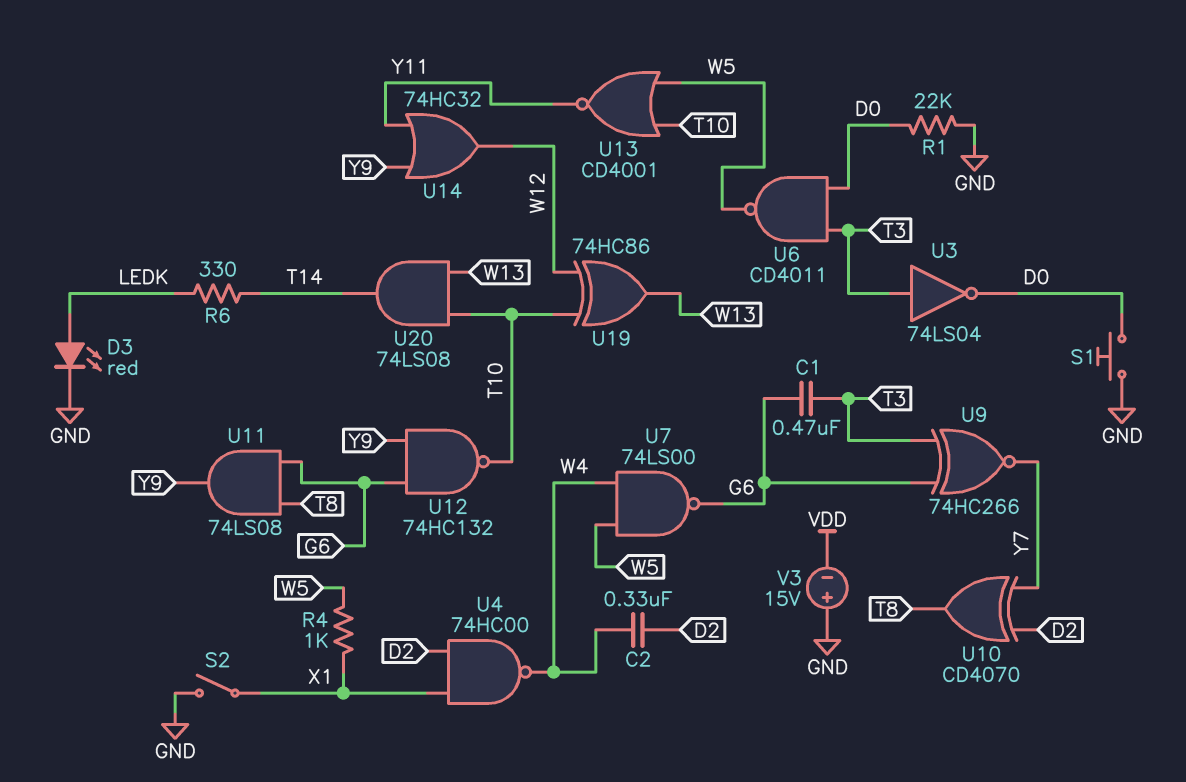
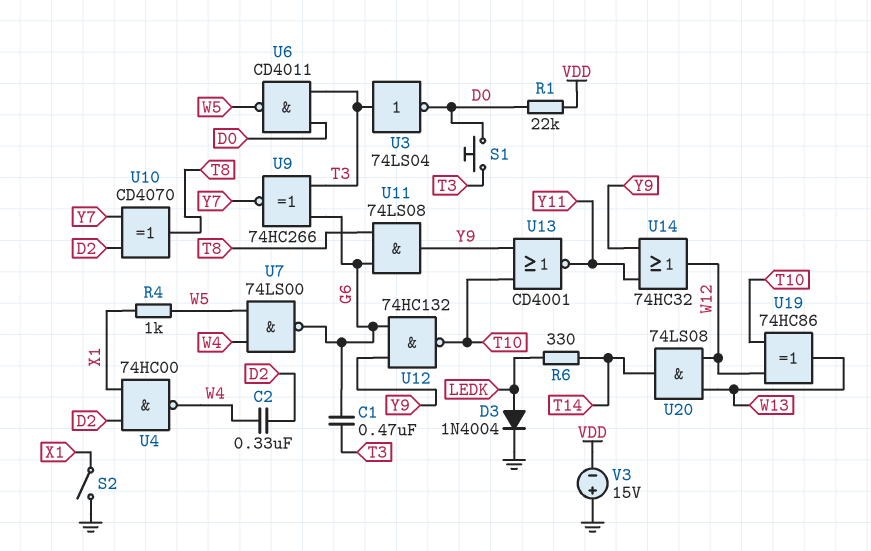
D3: LED red (A LEDK, K GND) -> diode 1N4004 (A LEDK, K GND)
R1: 22k (D0, GND) -> 22k (D0, VDD)
S1: button (D0, GND) -> button (D0, T3)
U13: NOR CD4001 (in T10, in W5, out Y11) -> NOR CD4001 (in T10, in Y9, out Y11)
U20: AND 74LS08 (in T10, in W13, out T14) -> AND 74LS08 (in W12, in W13, out T14)

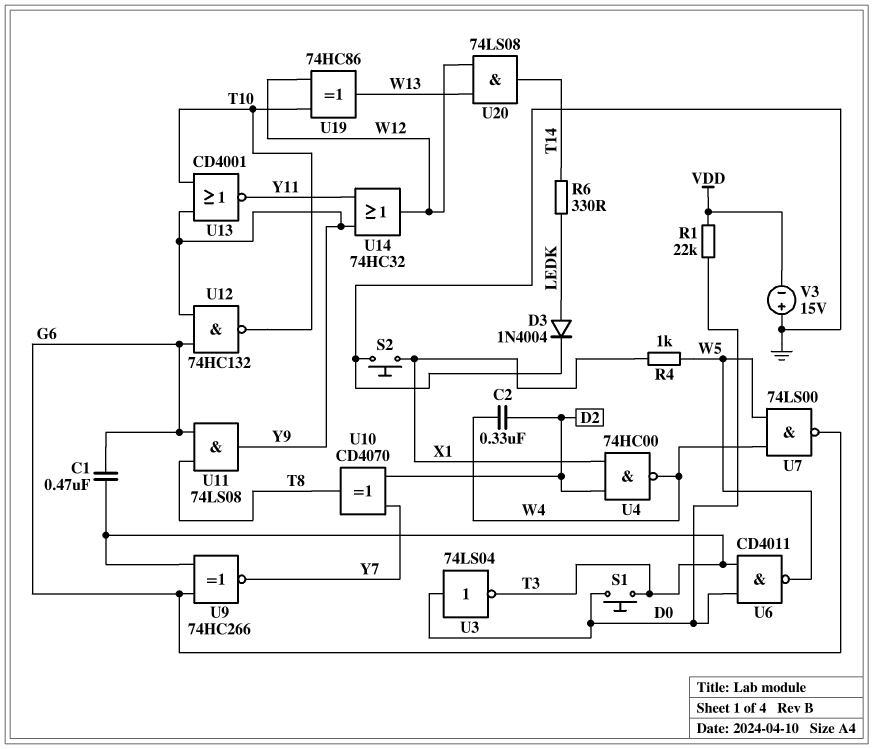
S2: switch (GND, X1) -> button (GND, X1)
U3: NOT 74LS04 (in T3, out D0) -> NOT 74LS04 (in D0, out T3)

